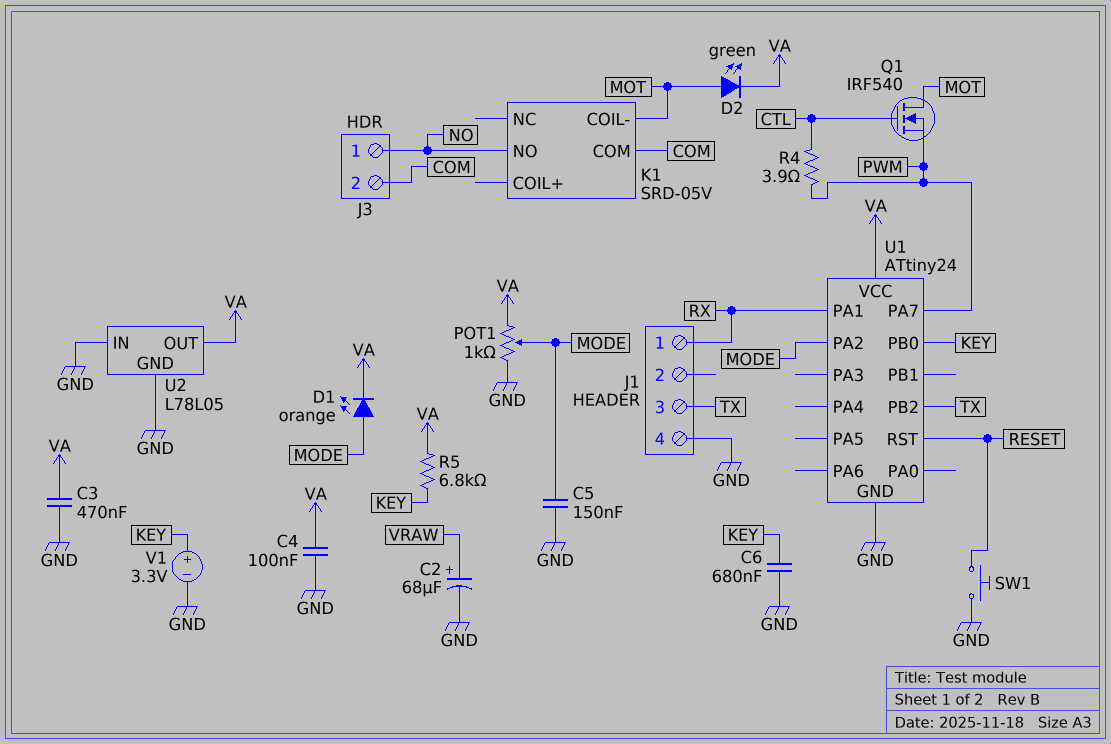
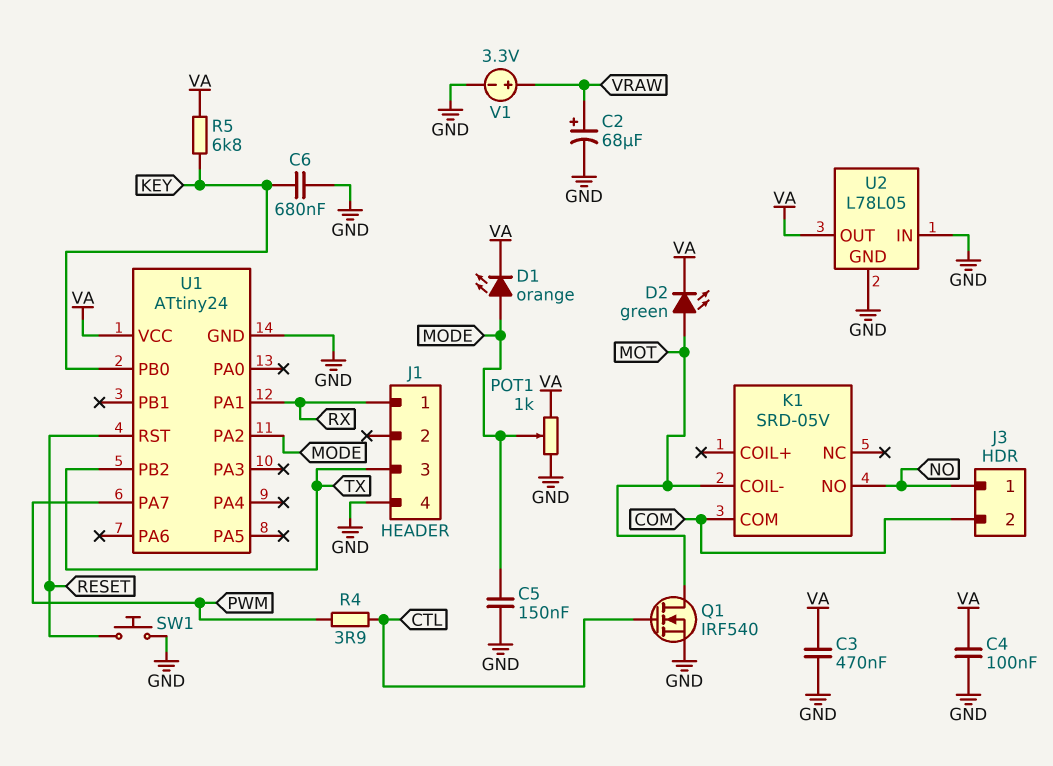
Q1: NMOS IRF540 (G CTL, D MOT, S PWM) -> NMOS IRF540 (G CTL, D MOT, S GND)
V1: 3.3V (plus KEY, minus GND) -> 3.3V (plus VRAW, minus GND)

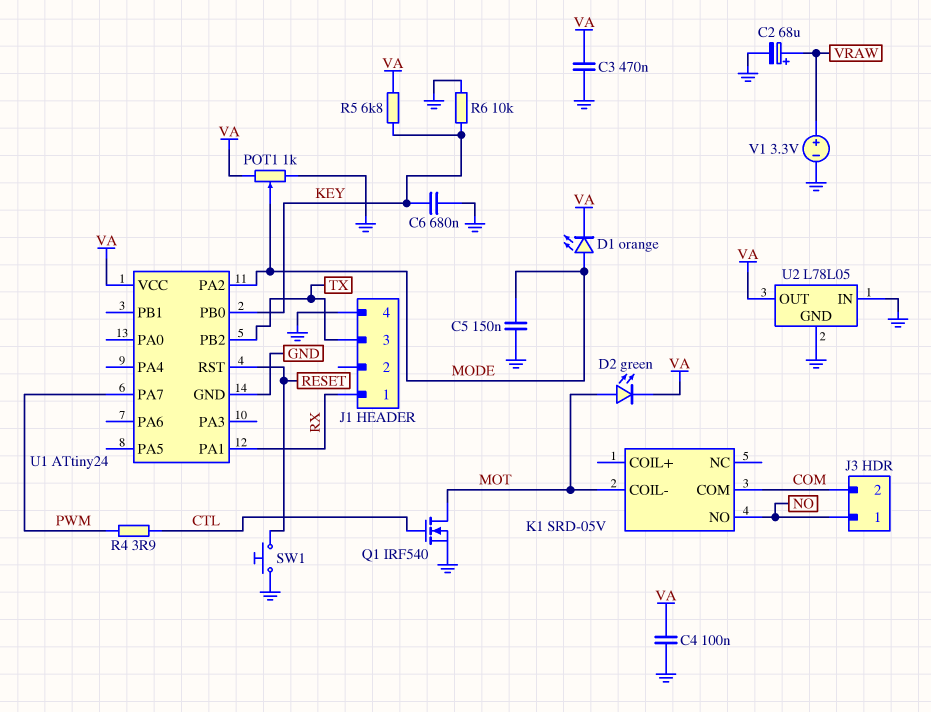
R6: none -> 10k (GND, KEY)

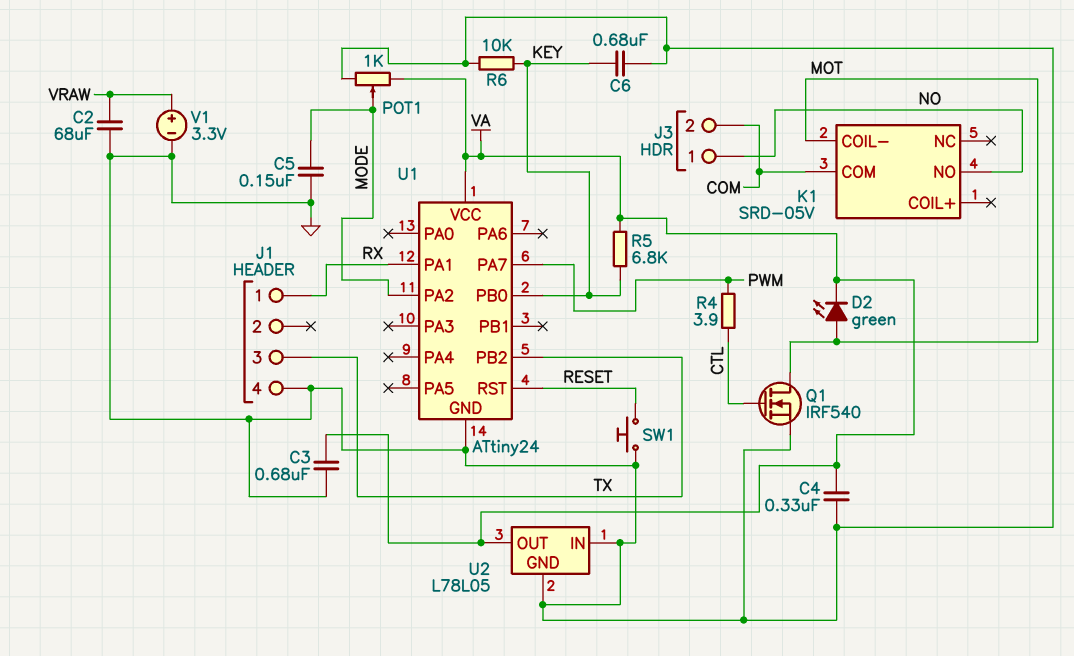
C2: 68uF (plus VRAW, minus GND) -> 68uF (GND, VRAW)
C3: 470nF (GND, VA) -> 680nF (GND, VA)
C4: 100nF (GND, VA) -> 330nF (GND, VA)
D1: LED orange (A MODE, K VA) -> none

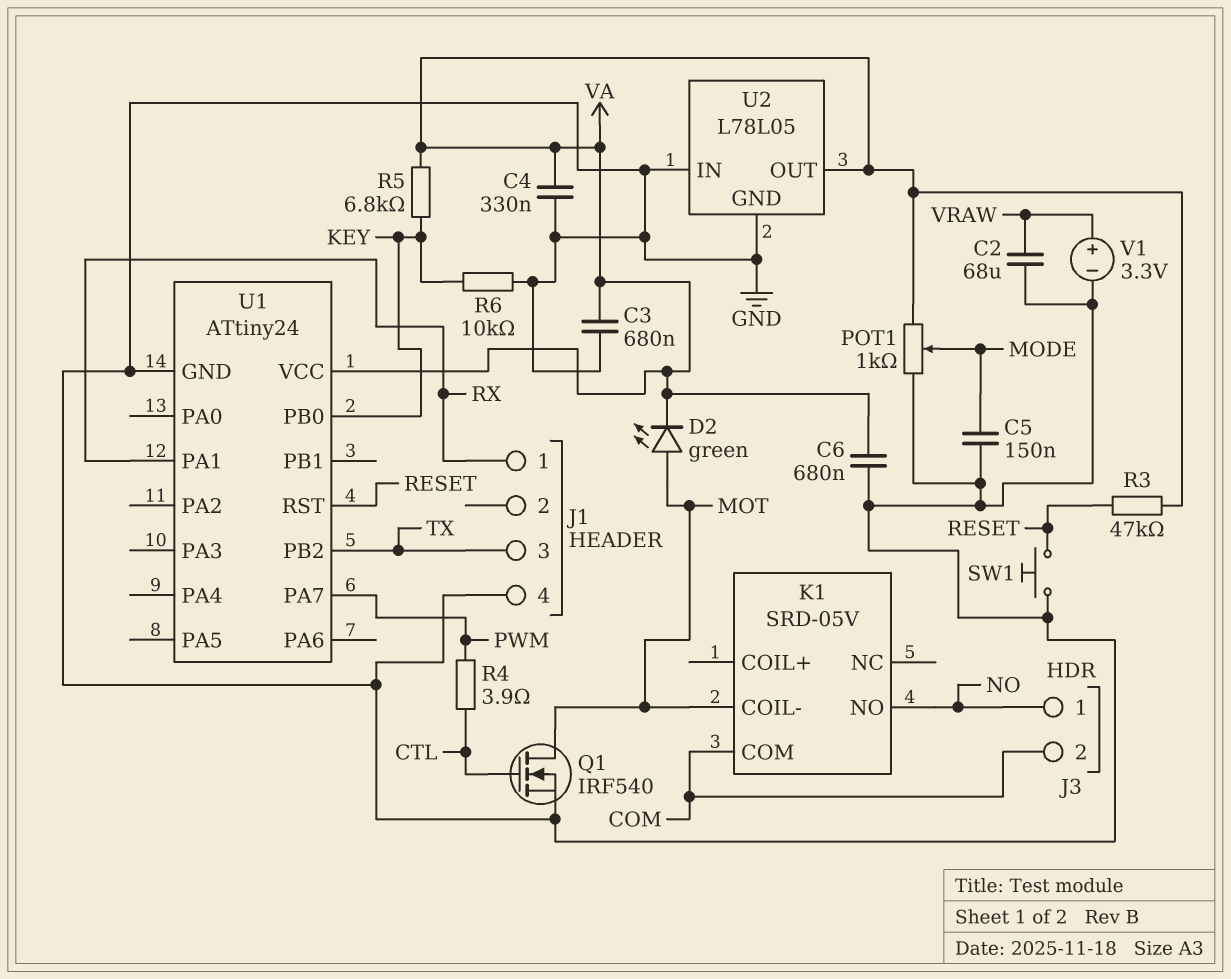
C6: 680nF (GND, KEY) -> 680nF (GND, VA)
R3: none -> 47k (RESET, VA)
U1 pin PA2: MODE -> none

